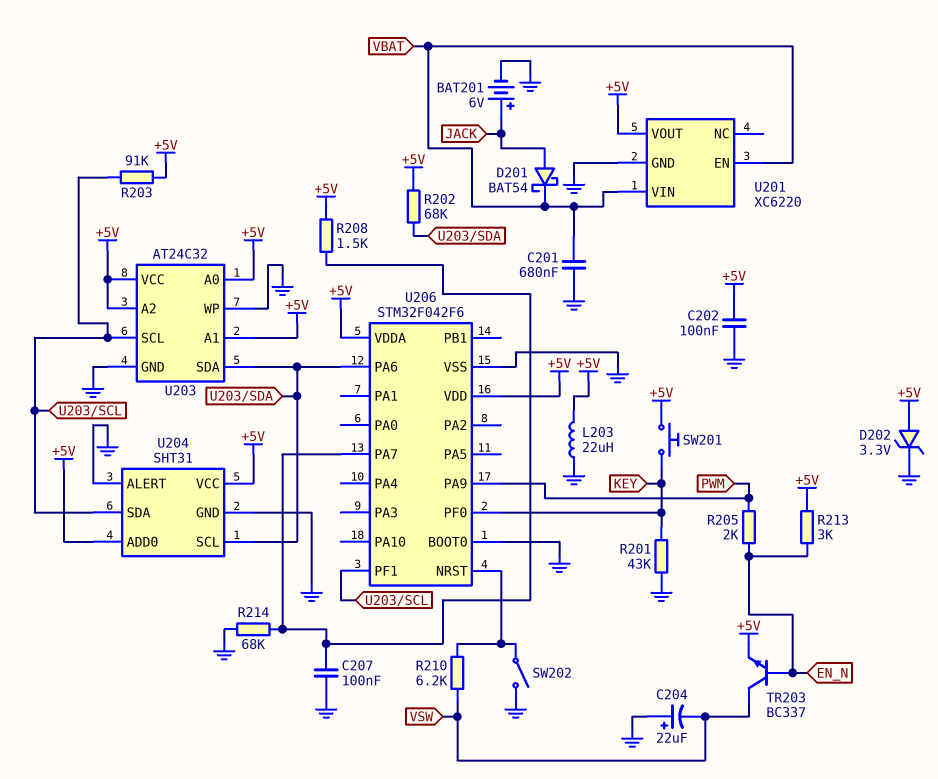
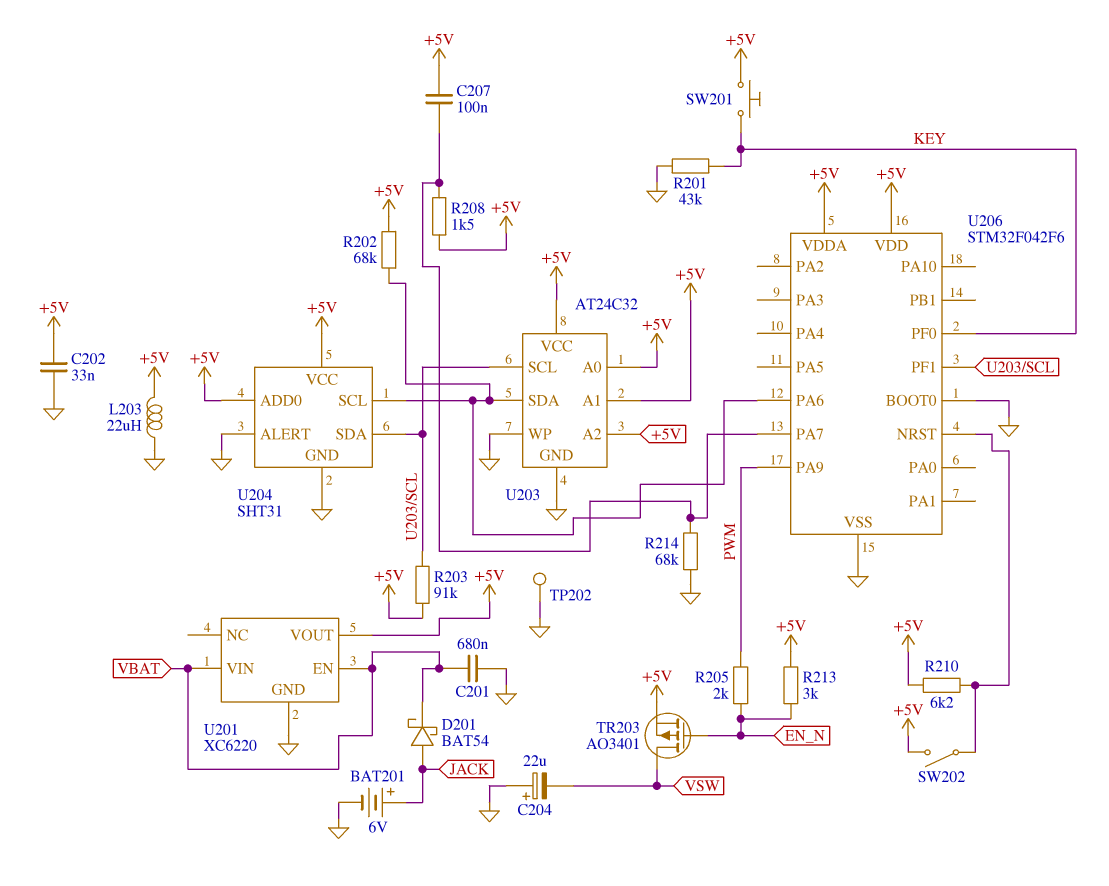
C202: 100nF (+5V, GND) -> 33nF (+5V, GND)
C207: 100nF (GND, U206/PA7) -> 100nF (+5V, U206/PA7)
D202: zener 3.3V (A +5V, K GND) -> none
R210: 6.2k (U206/NRST, VSW) -> 6.2k (+5V, U206/NRST)
SW202: switch (GND, U206/NRST) -> switch (+5V, U206/NRST)
TP202: none -> test point (GND)
TR203: NPN BC337 (B EN_N, C VSW, E +5V) -> PMOS AO3401 (G EN_N, D VSW, S +5V)

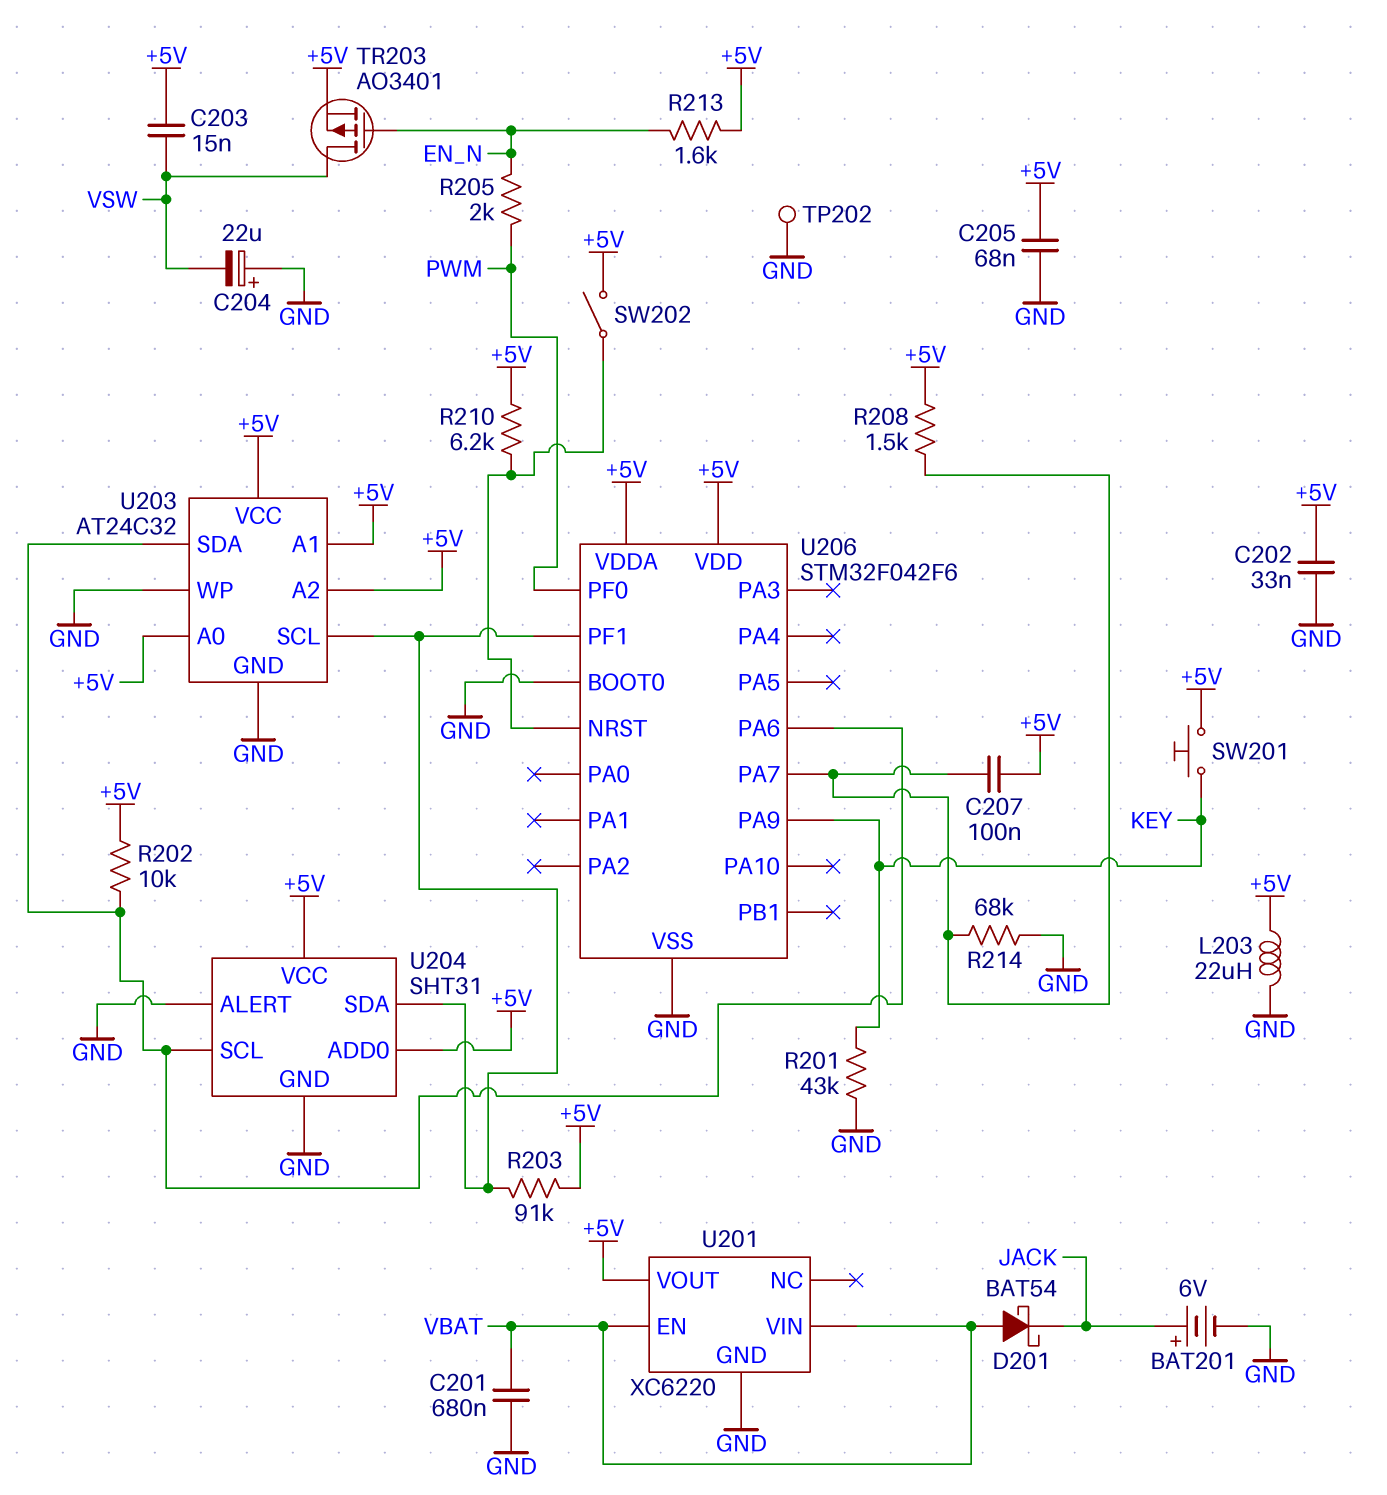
C203: none -> 15nF (+5V, VSW)
C205: none -> 68nF (+5V, GND)
D201: schottky BAT54 (A JACK, K VBAT) -> schottky BAT54 (A VBAT, K JACK)
R202: 68k (+5V, U203/SDA) -> 10k (+5V, U203/SDA)
R213: 3k (+5V, EN_N) -> 1.6k (+5V, EN_N)
U206 pin PA9: PWM -> KEY
U206 pin PF0: KEY -> PWM

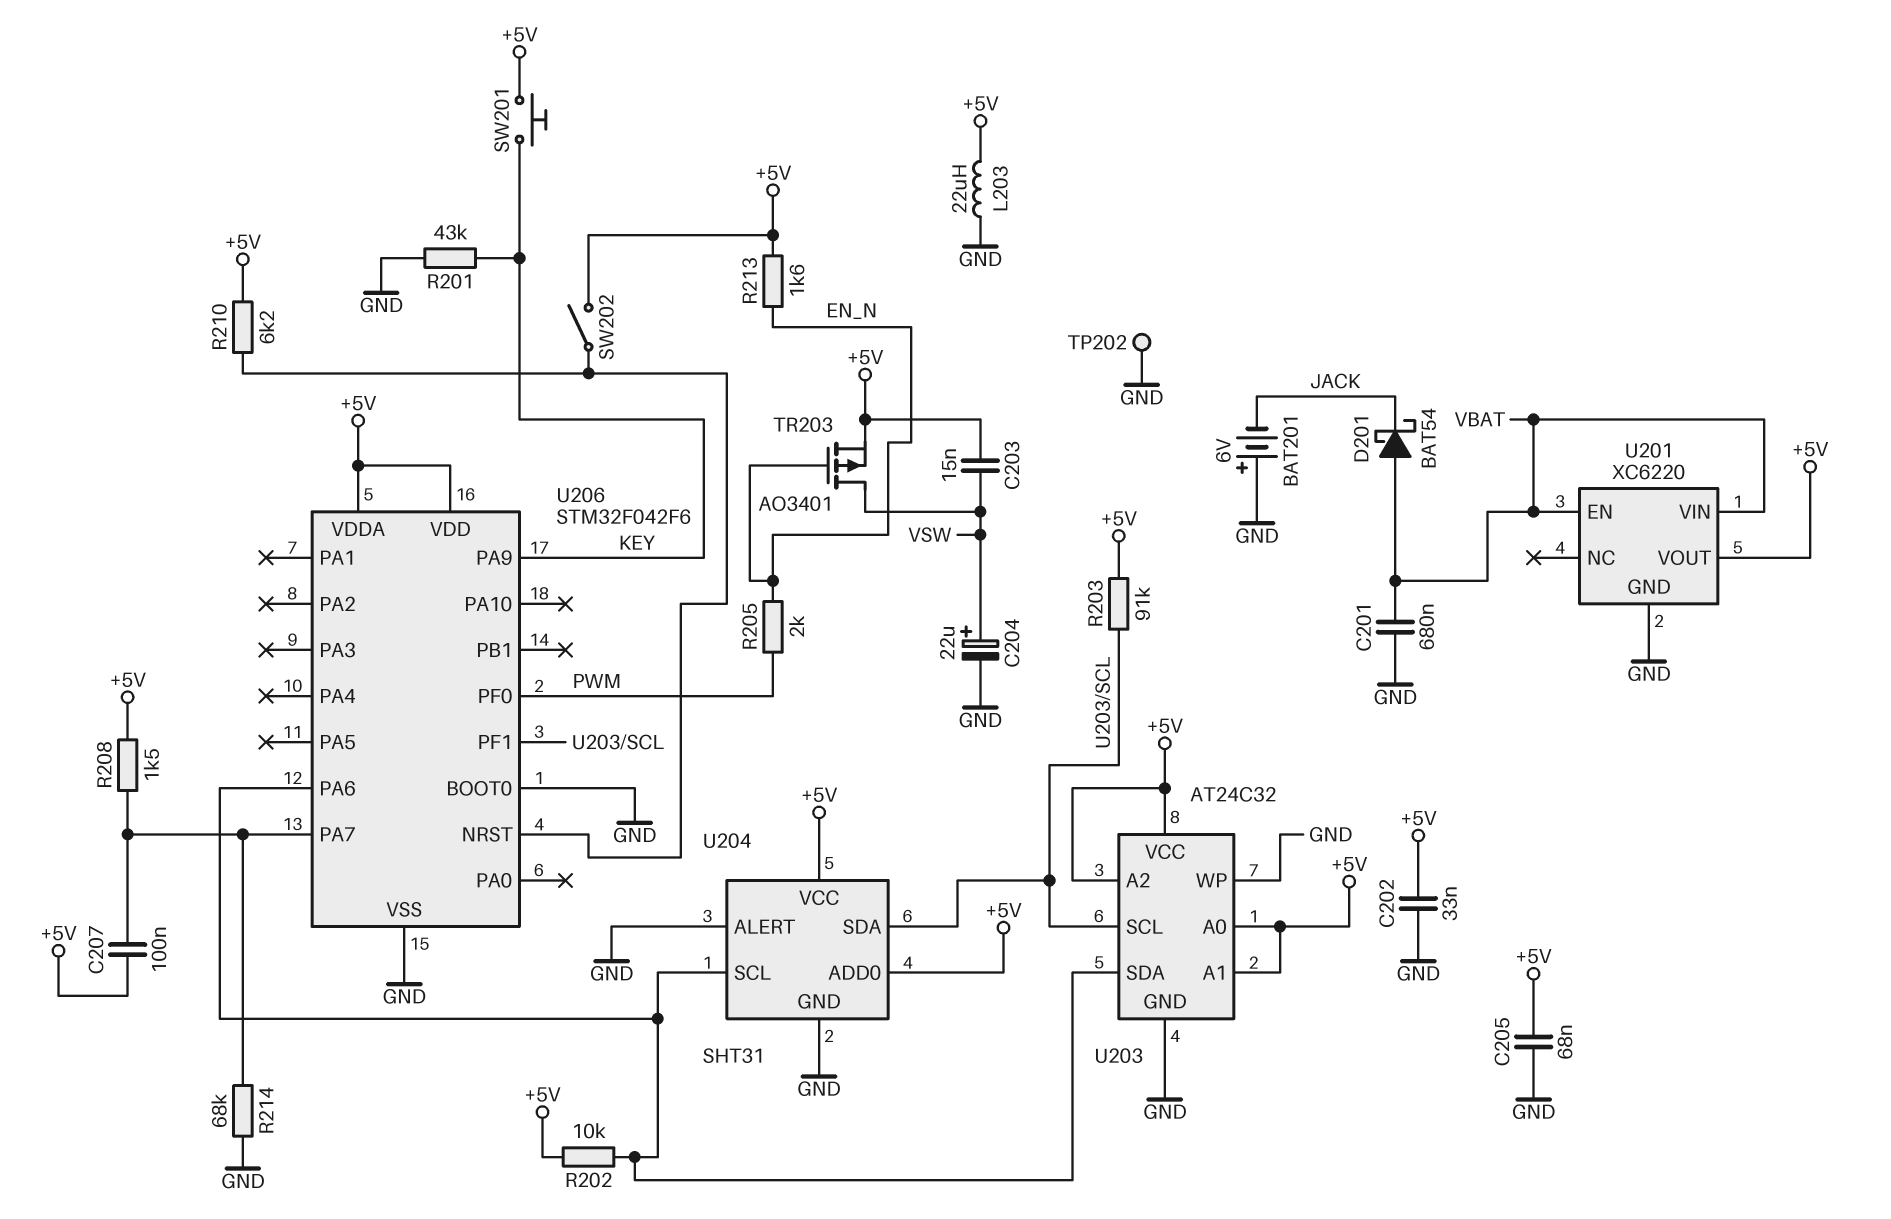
BAT201: 6V (plus JACK, minus GND) -> 6V (plus GND, minus JACK)
C204: 22uF (plus GND, minus VSW) -> 22uF (plus VSW, minus GND)

